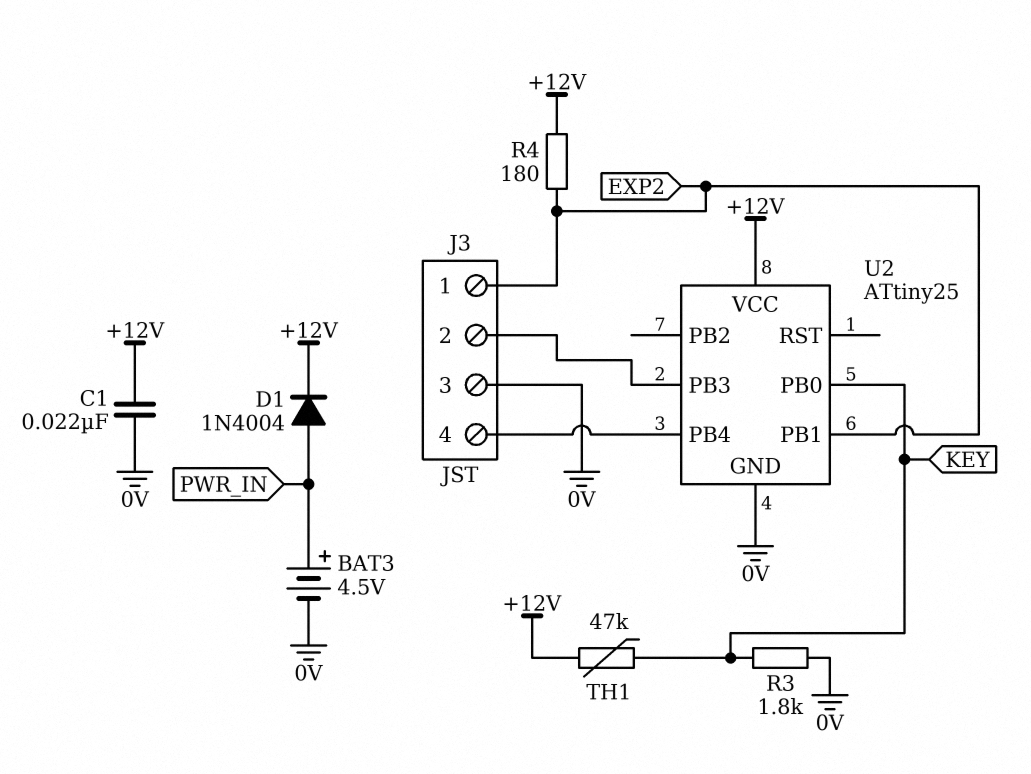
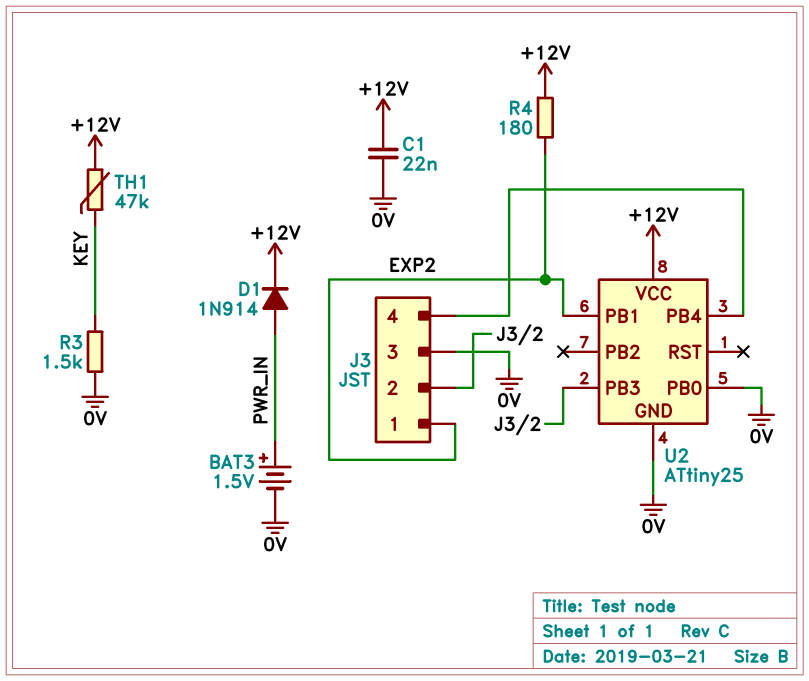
BAT3: 4.5V (plus PWR_IN, minus 0V) -> 1.5V (plus PWR_IN, minus 0V)
D1: diode 1N4004 (A PWR_IN, K +12V) -> diode 1N914 (A PWR_IN, K +12V)
R3: 1.8k (0V, KEY) -> 1.5k (0V, KEY)
U2 pin PB0: KEY -> 0V

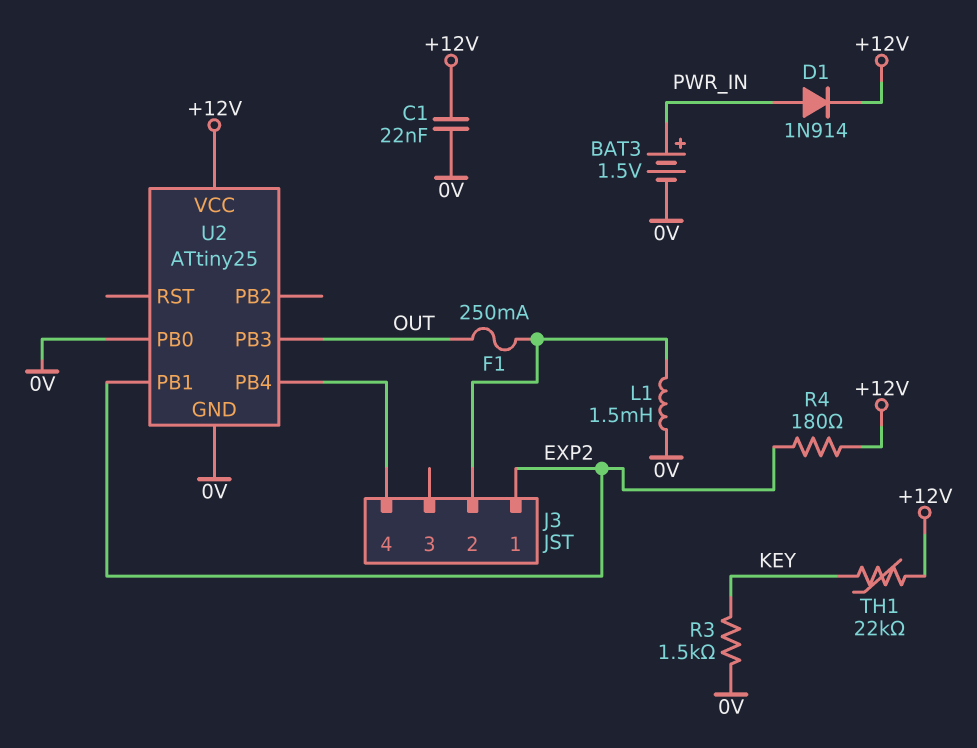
F1: none -> 250mA (J3/2, OUT)
J3 pin 3: 0V -> none
L1: none -> 1.5mH (0V, J3/2)
TH1: 47k (+12V, KEY) -> 22k (+12V, KEY)
U2 pin PB3: J3/2 -> OUT

